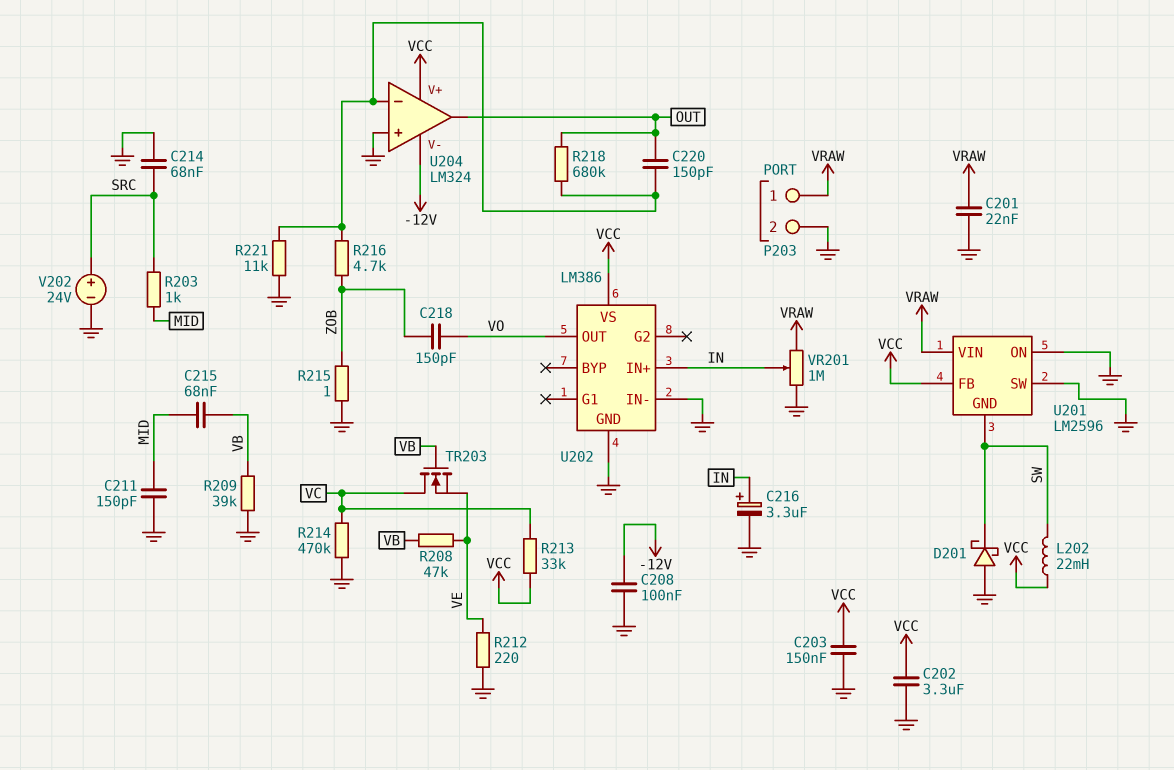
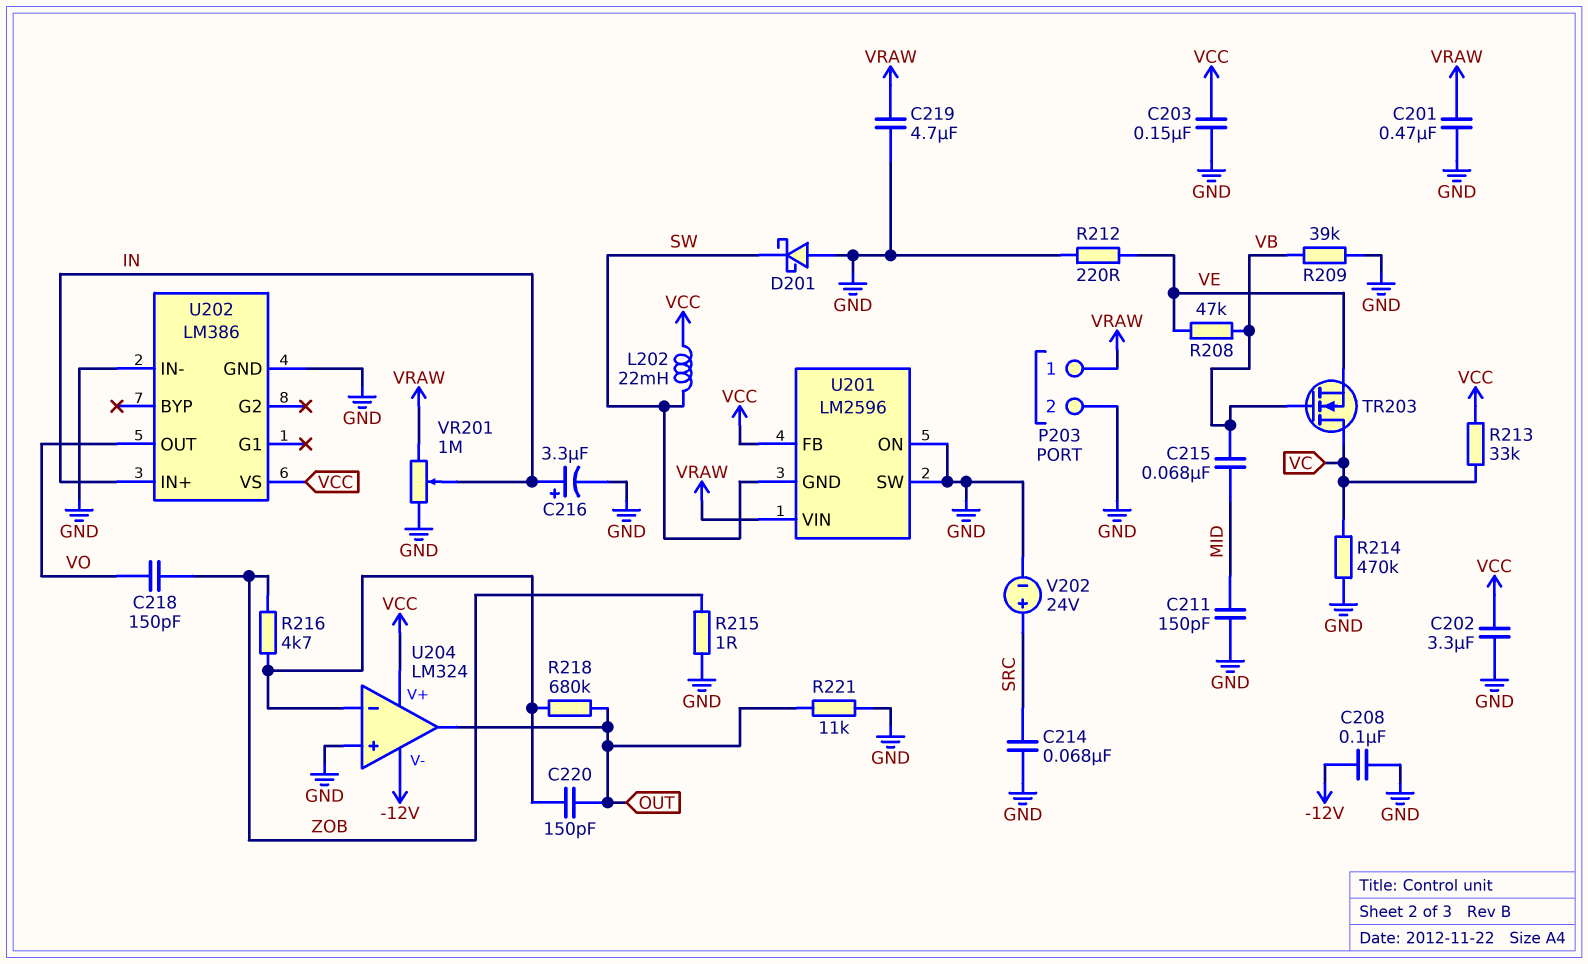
C201: 22nF (GND, VRAW) -> 470nF (GND, VRAW)
C219: none -> 4.7uF (GND, VRAW)
R203: 1k (MID, SRC) -> none
R221: 11k (GND, U204/in-) -> 11k (GND, OUT)

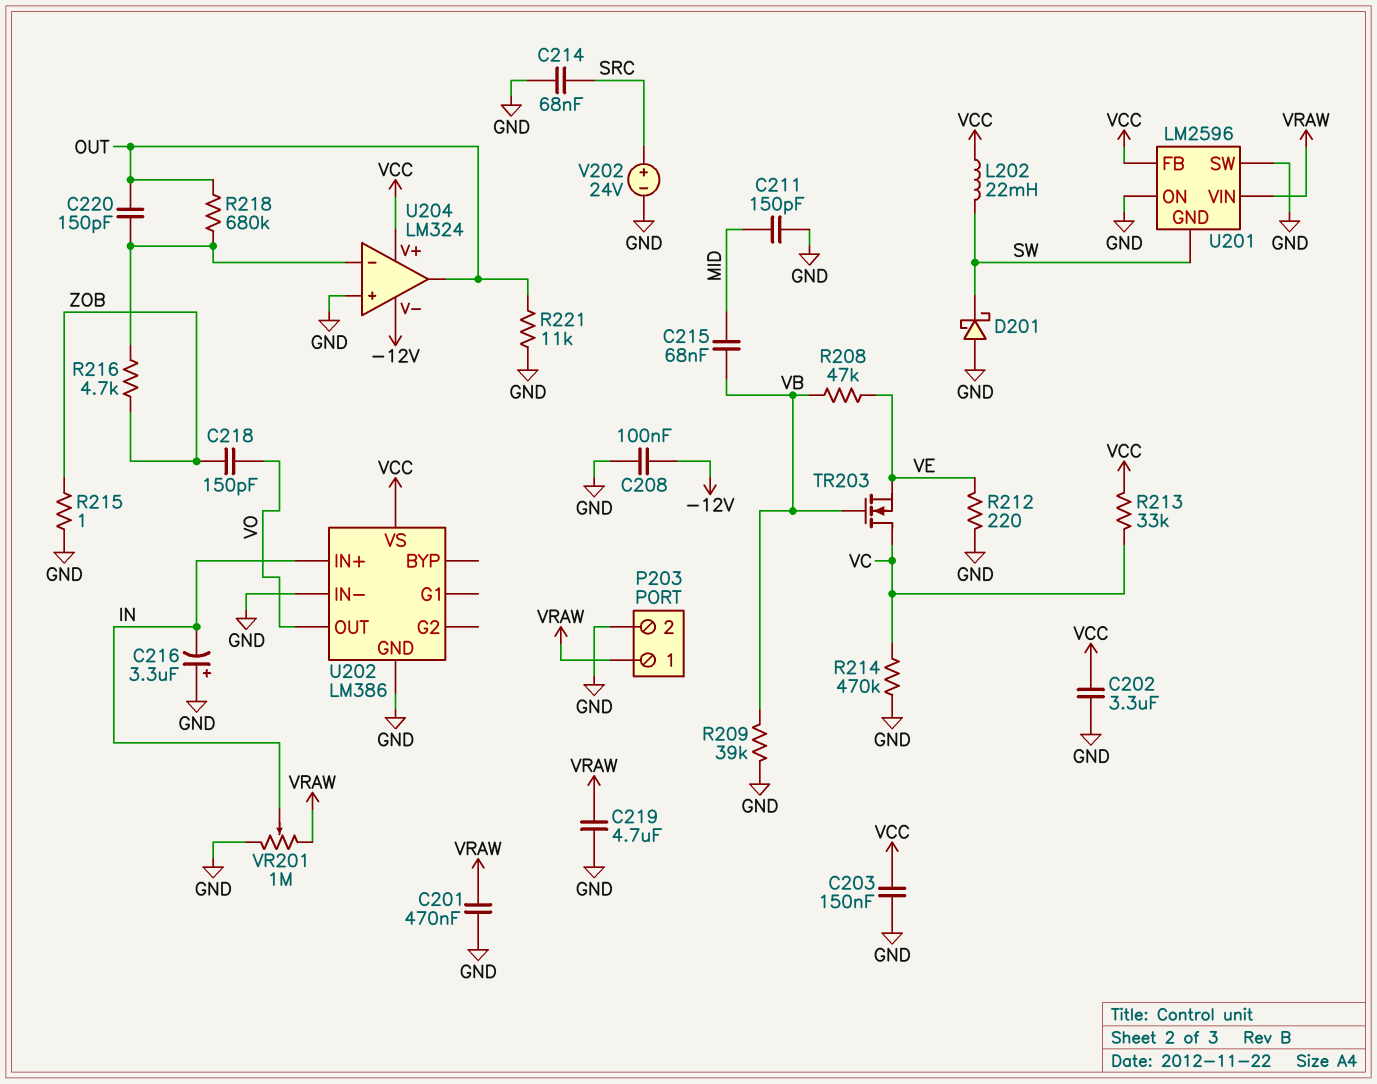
C216: 3.3uF (plus IN, minus GND) -> 3.3uF (plus GND, minus IN)

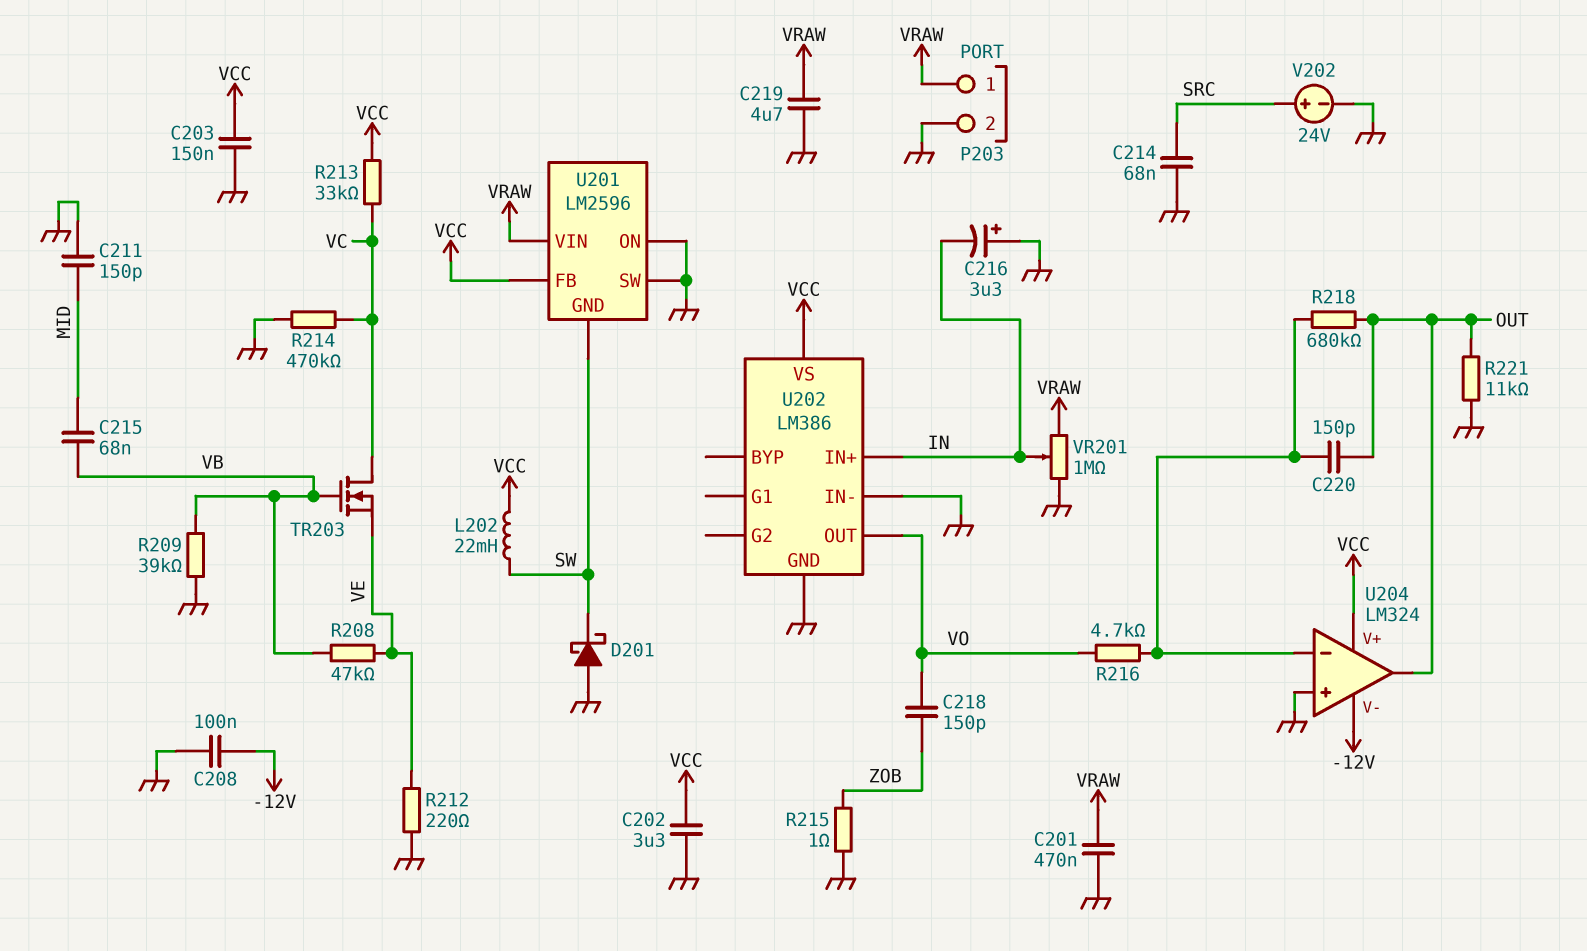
R216: 4.7k (U204/in-, ZOB) -> 4.7k (U204/in-, VO)

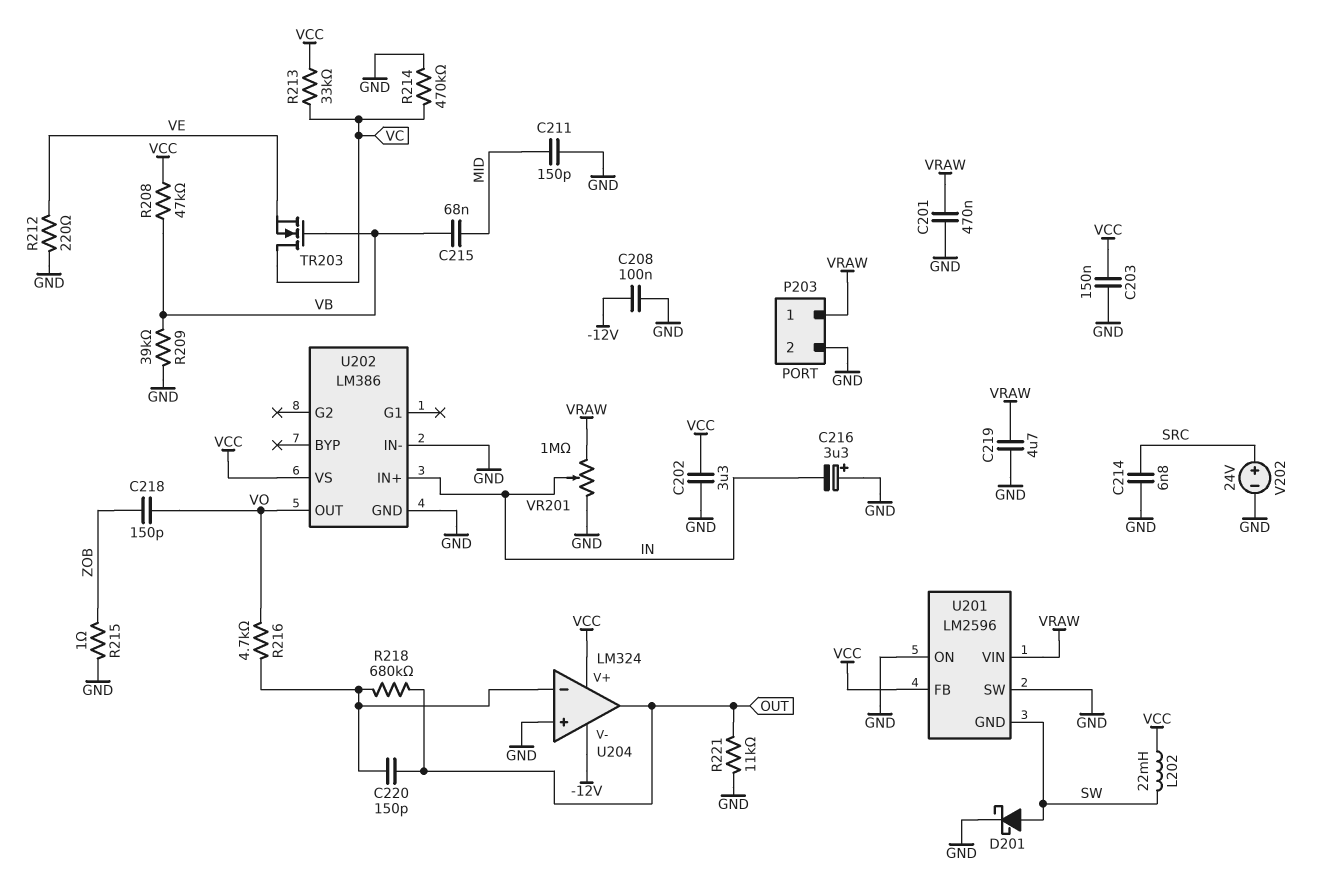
C214: 68nF (GND, SRC) -> 6.8nF (GND, SRC)
D201: schottky (A GND, K SW) -> schottky (A SW, K GND)
R208: 47k (VB, VE) -> 47k (VB, VCC)

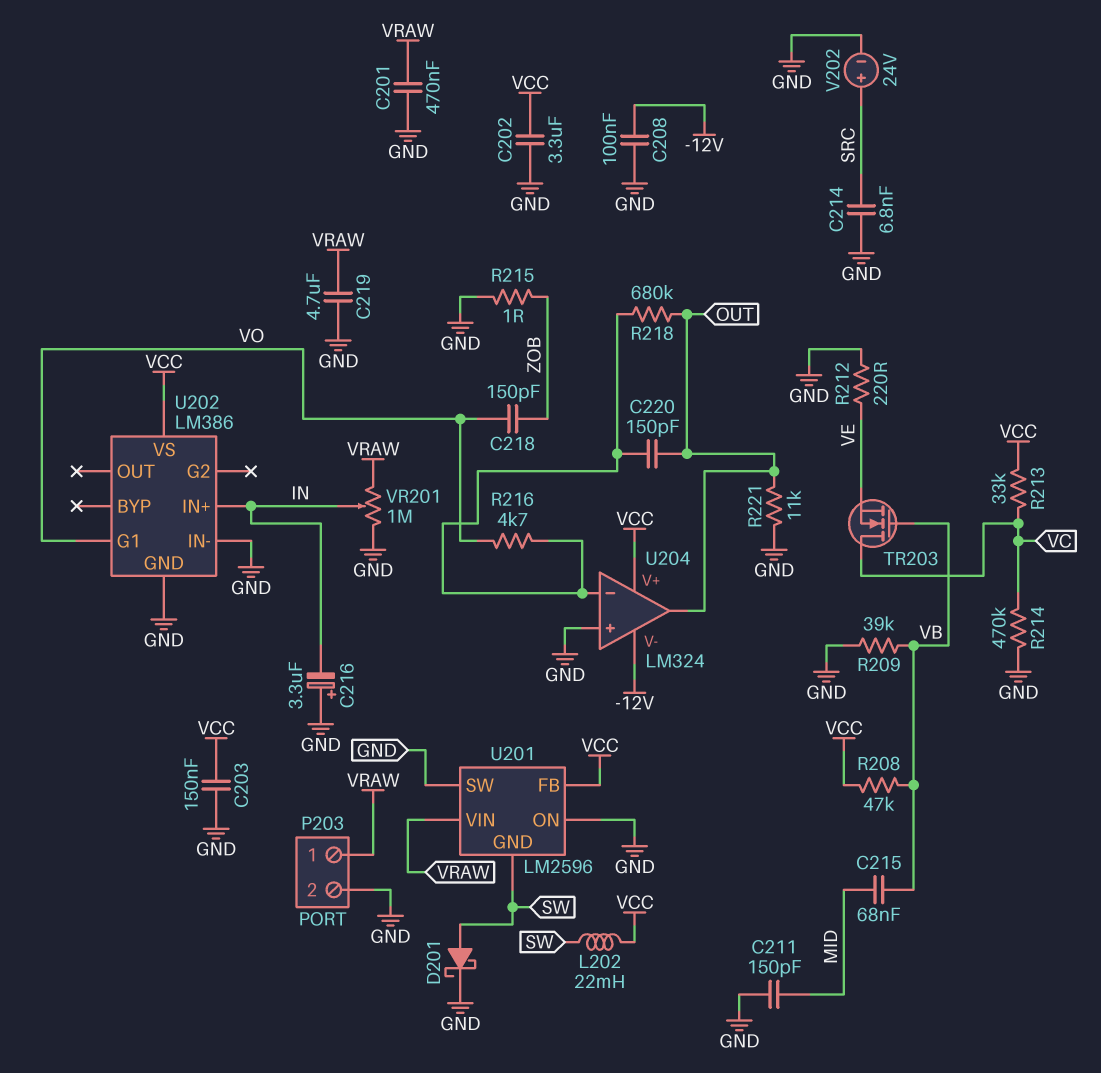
U202 pin G1: none -> VO
U202 pin OUT: VO -> none

